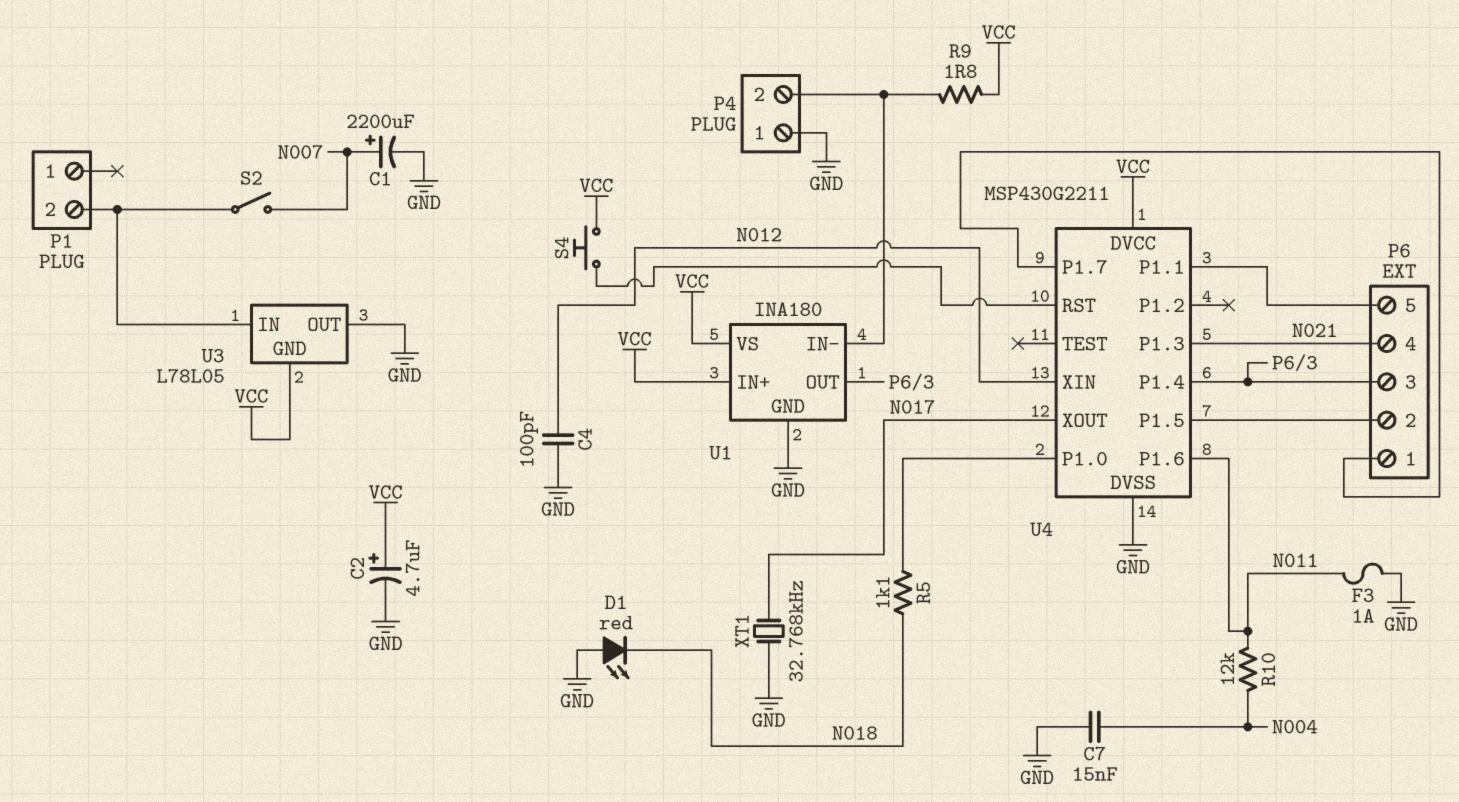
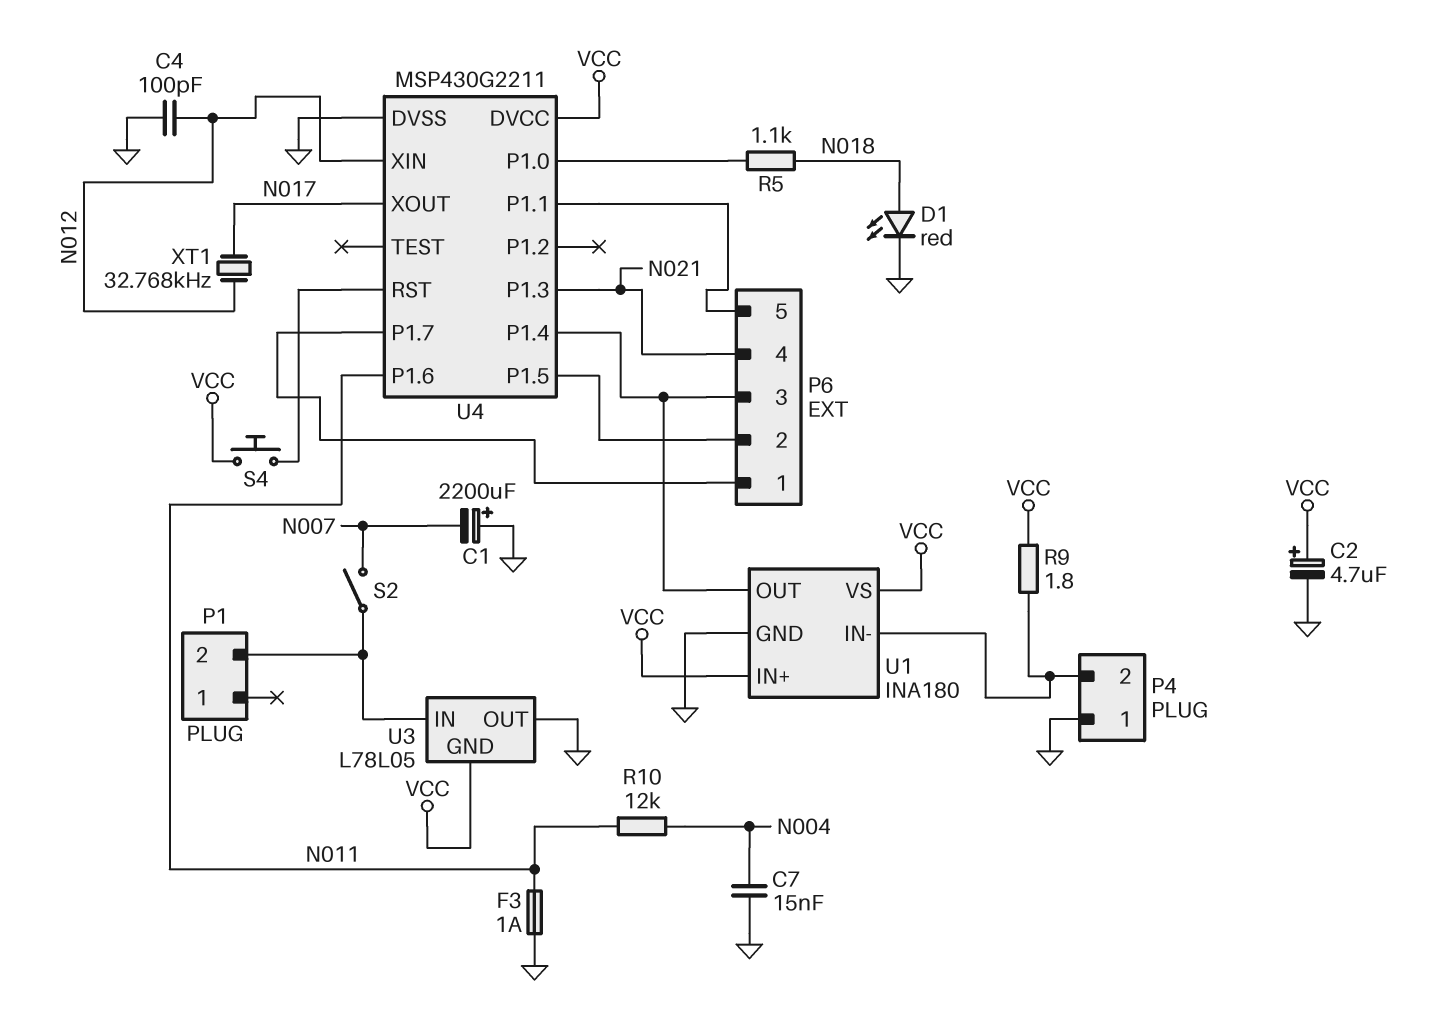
C1: 2200uF (plus N007, minus GND) -> 2200uF (plus GND, minus N007)
D1: LED red (A GND, K N018) -> LED red (A N018, K GND)
XT1: 32.768kHz (GND, N017) -> 32.768kHz (N012, N017)

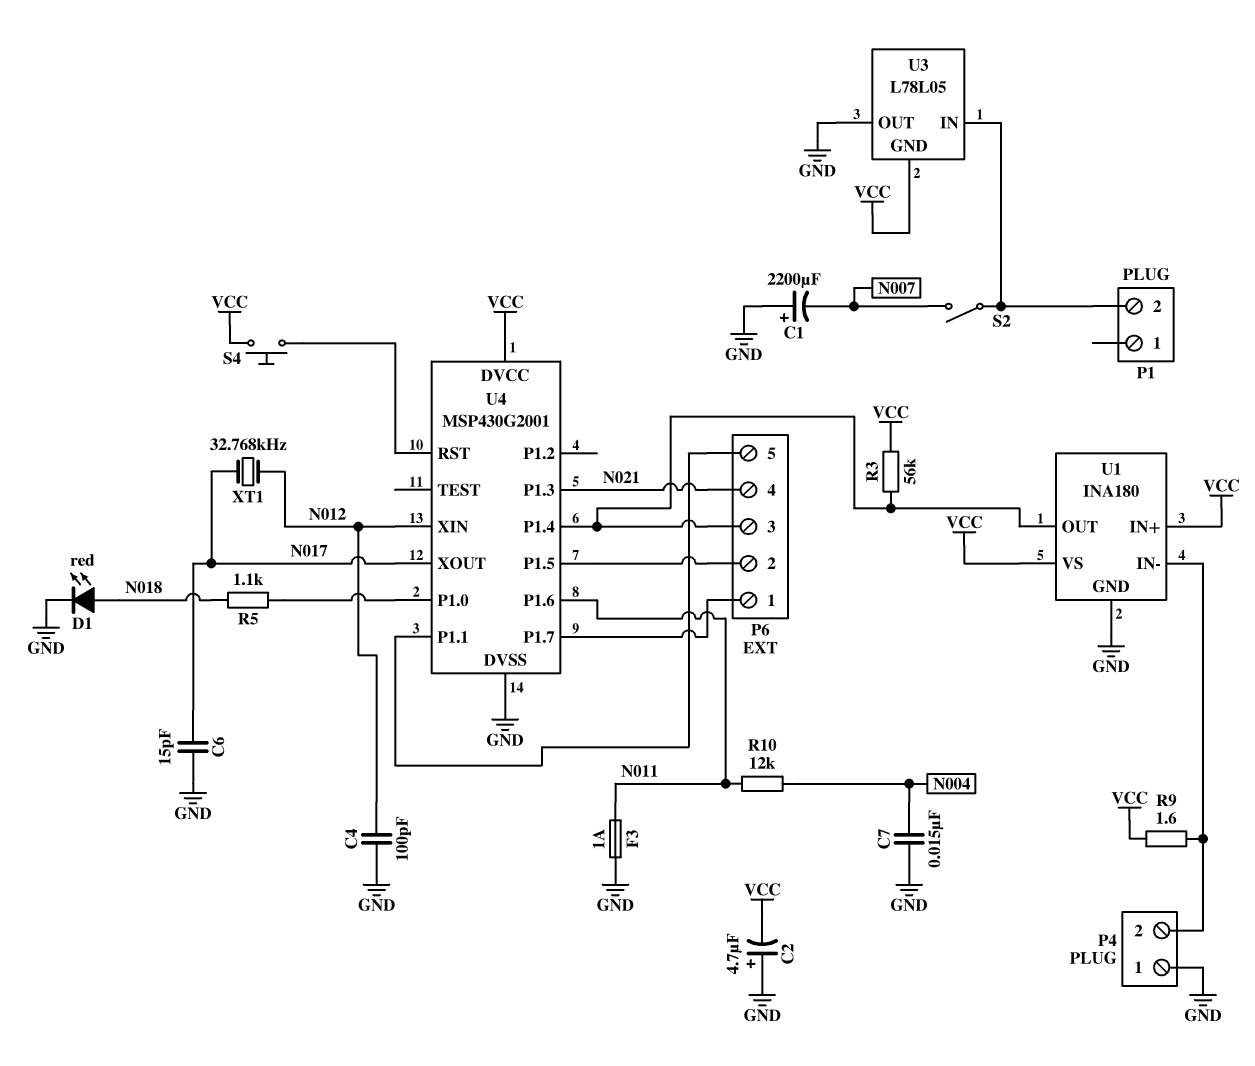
C2: 4.7uF (plus VCC, minus GND) -> 4.7uF (plus GND, minus VCC)
C6: none -> 15pF (GND, N017)
R3: none -> 56k (P6/3, VCC)
R9: 1.8 (P4/2, VCC) -> 1.6 (P4/2, VCC)
U4: MSP430G2211 -> MSP430G2001

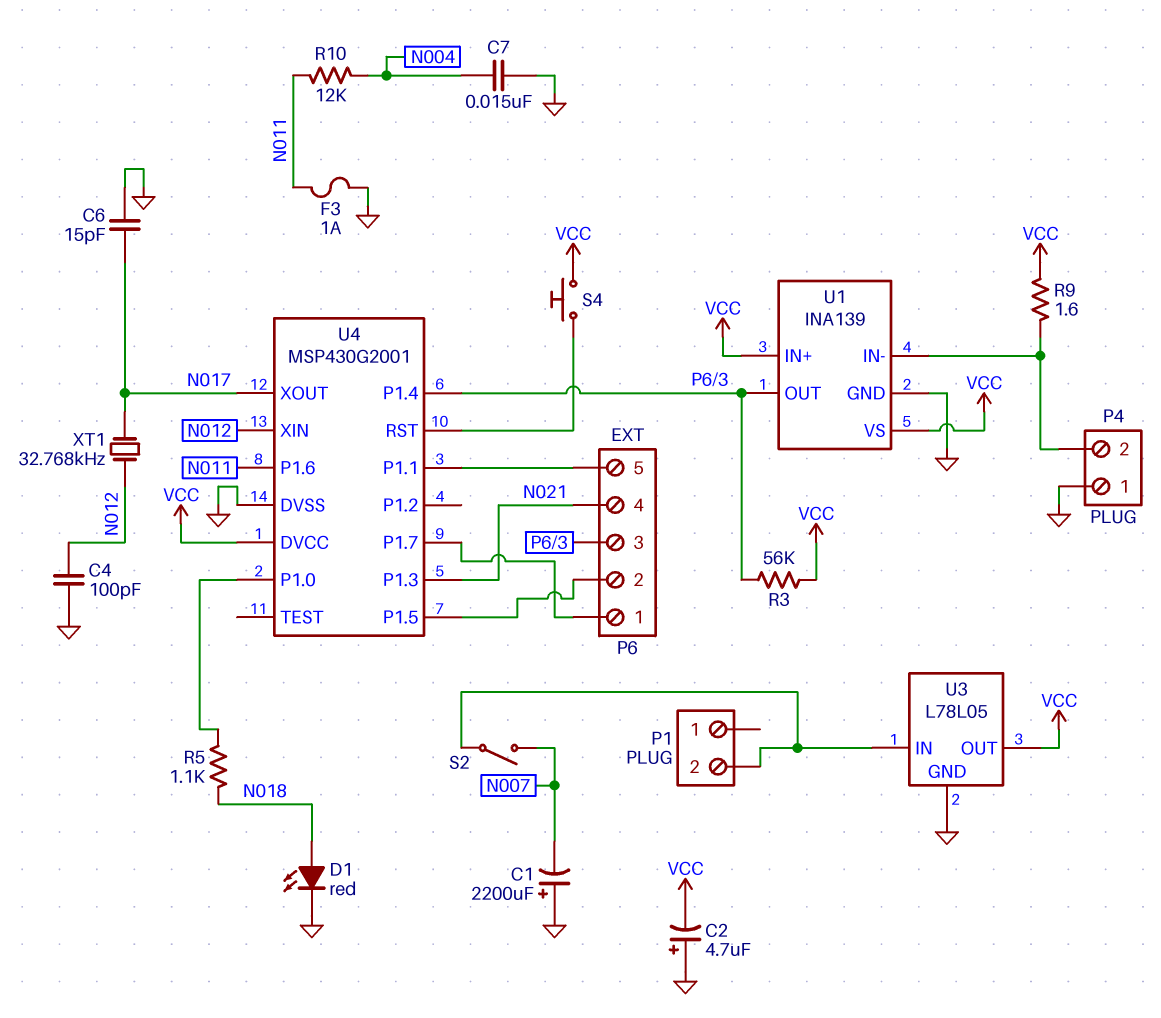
U1: INA180 -> INA139
U3 pin GND: VCC -> GND
U3 pin OUT: GND -> VCC

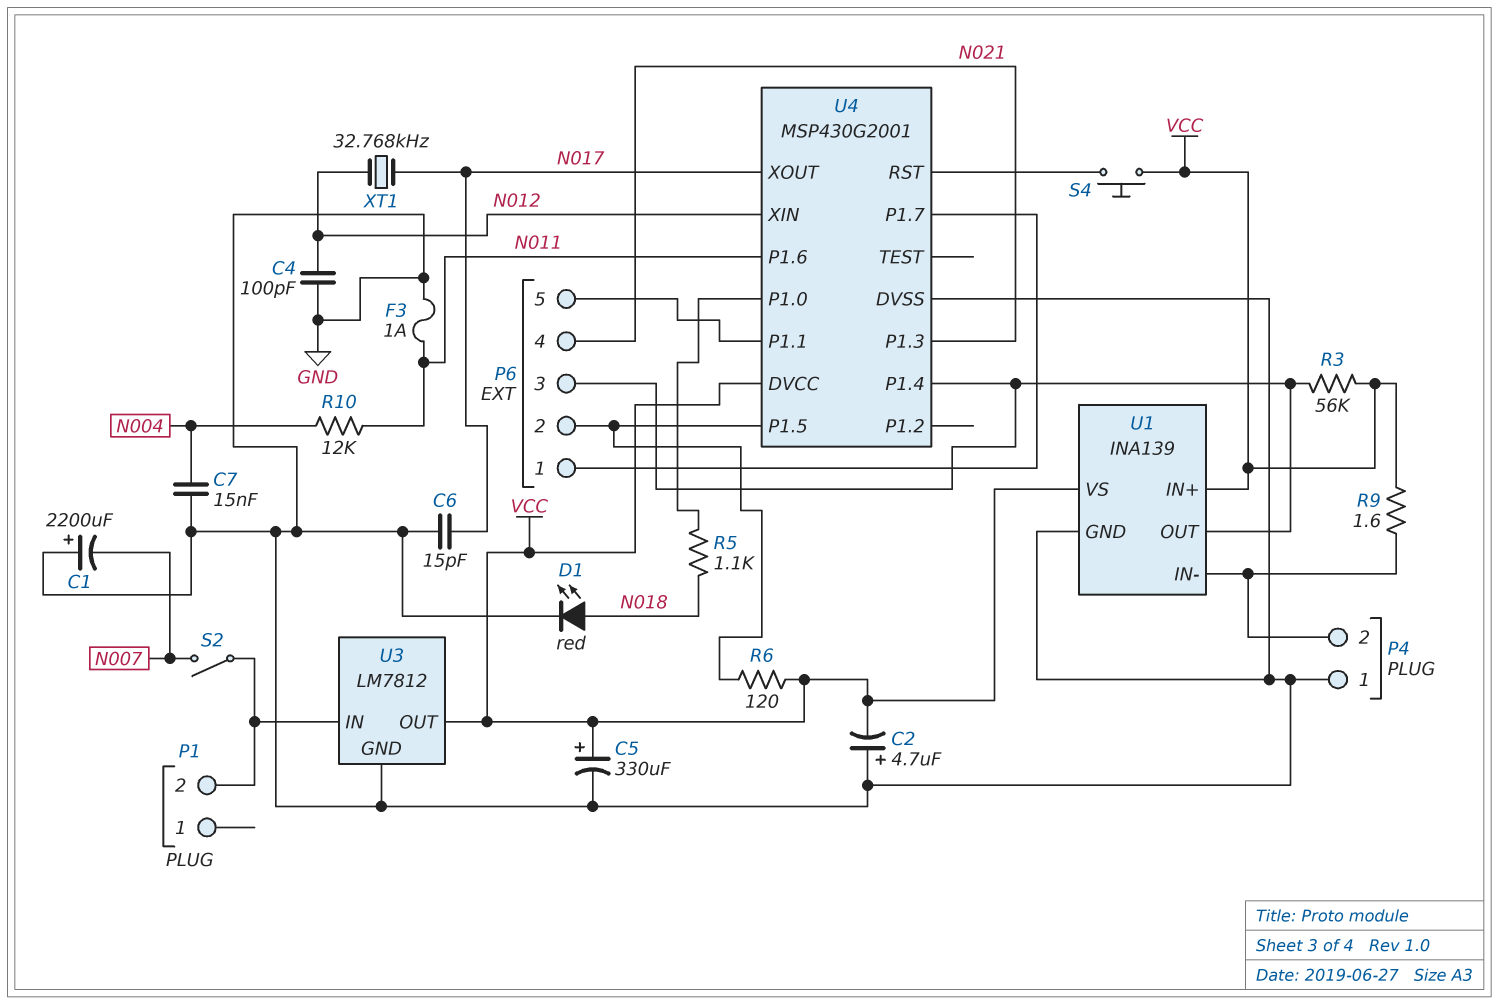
C5: none -> 330uF (plus VCC, minus GND)
R6: none -> 120 (P6/2, VCC)
U3: L78L05 -> LM7812

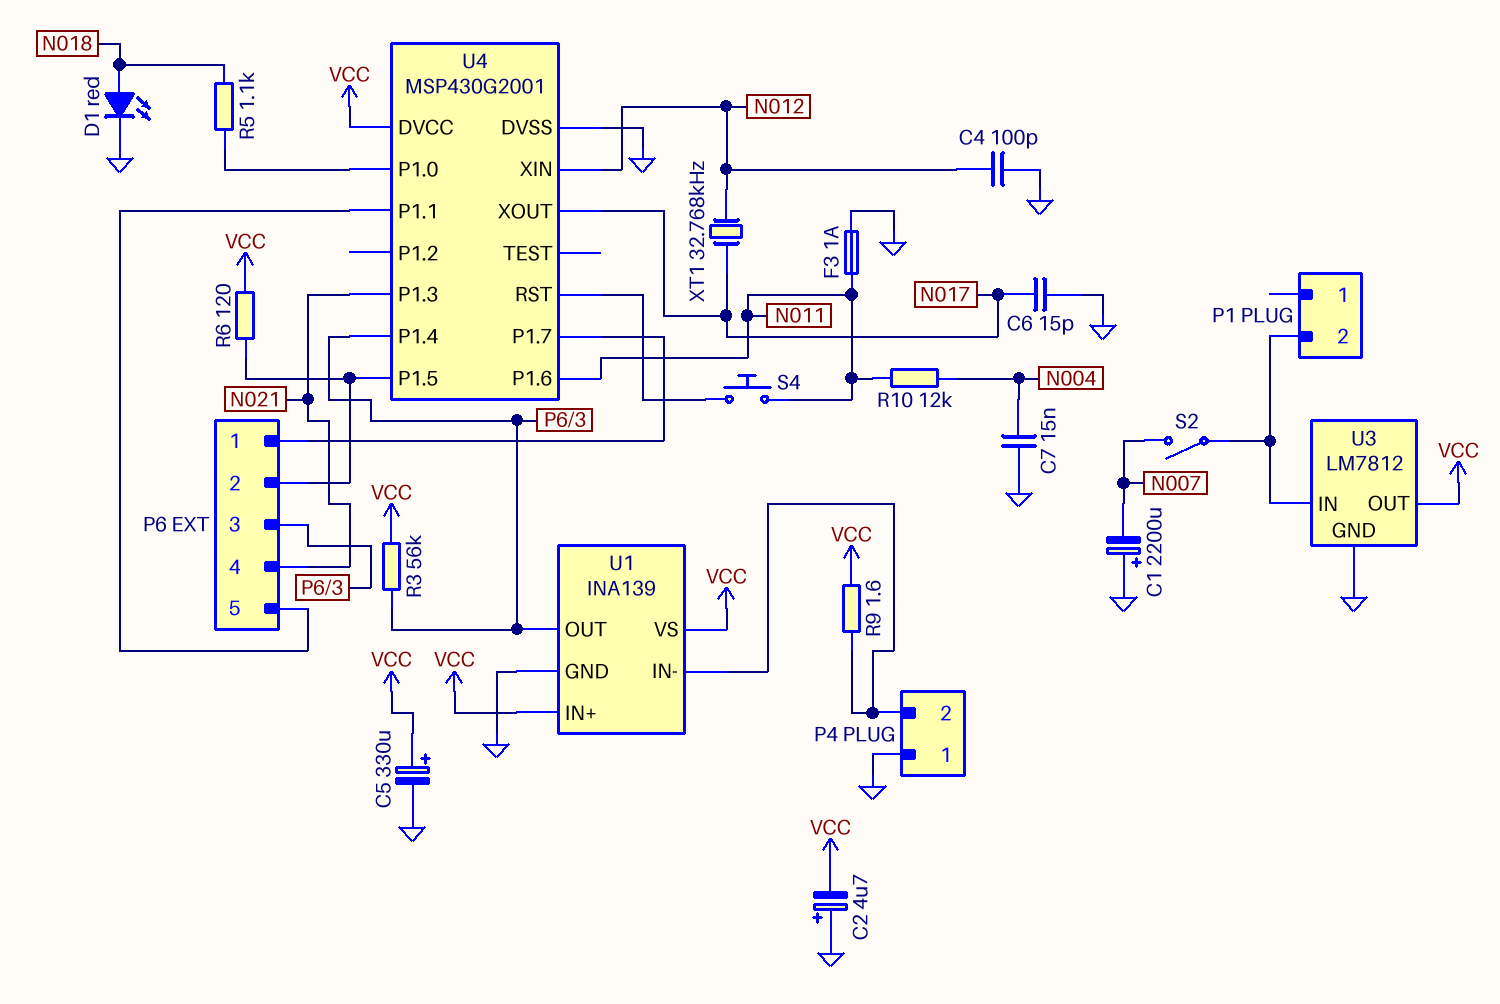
S4: button (U4/RST, VCC) -> button (N011, U4/RST)

